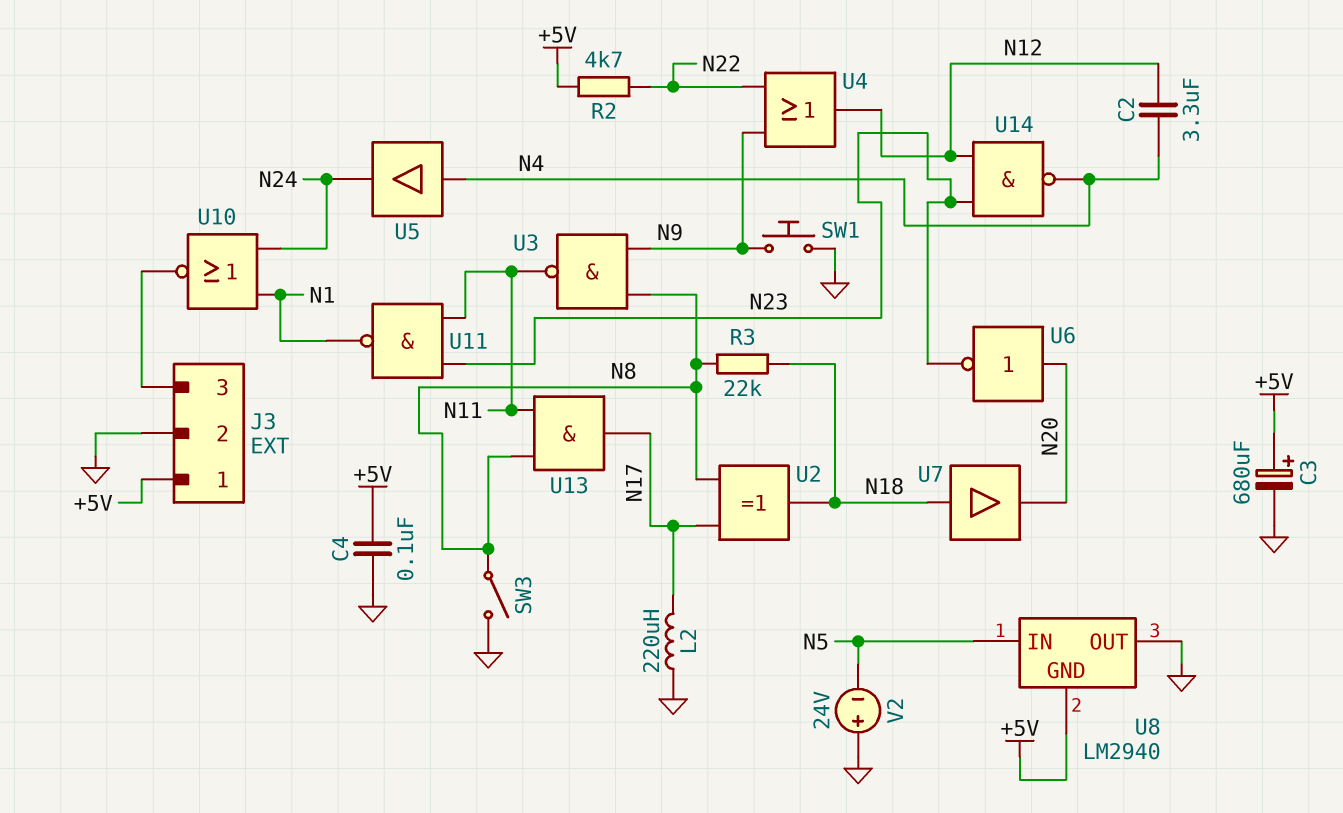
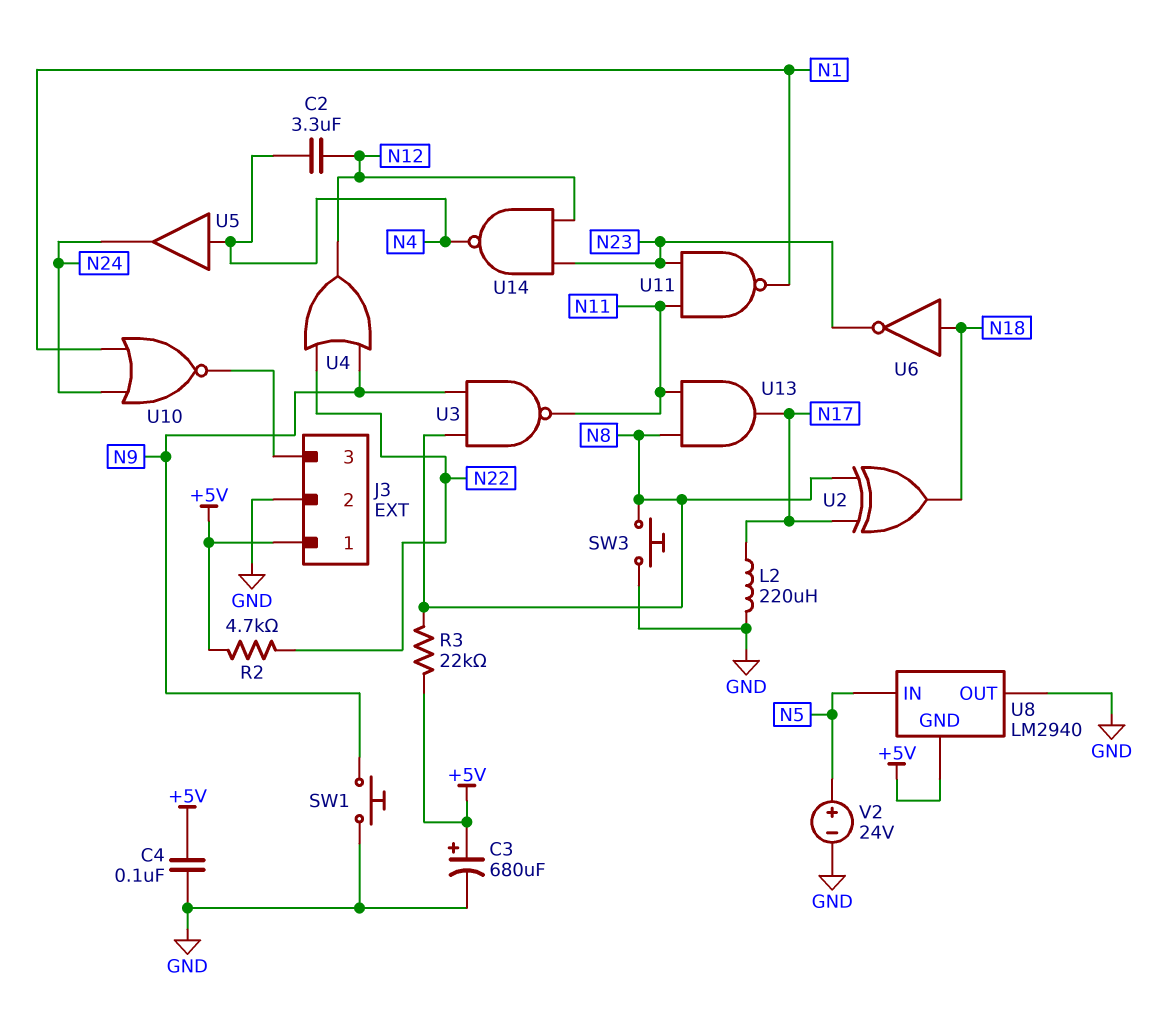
R3: 22k (N8, N18) -> 22k (+5V, N8)
SW3: switch (GND, N8) -> button (GND, N8)
U6: NOT (in N20, out N23) -> NOT (in N18, out N23)
U7: buffer (in N18, out N20) -> none
V2: 24V (plus GND, minus N5) -> 24V (plus N5, minus GND)

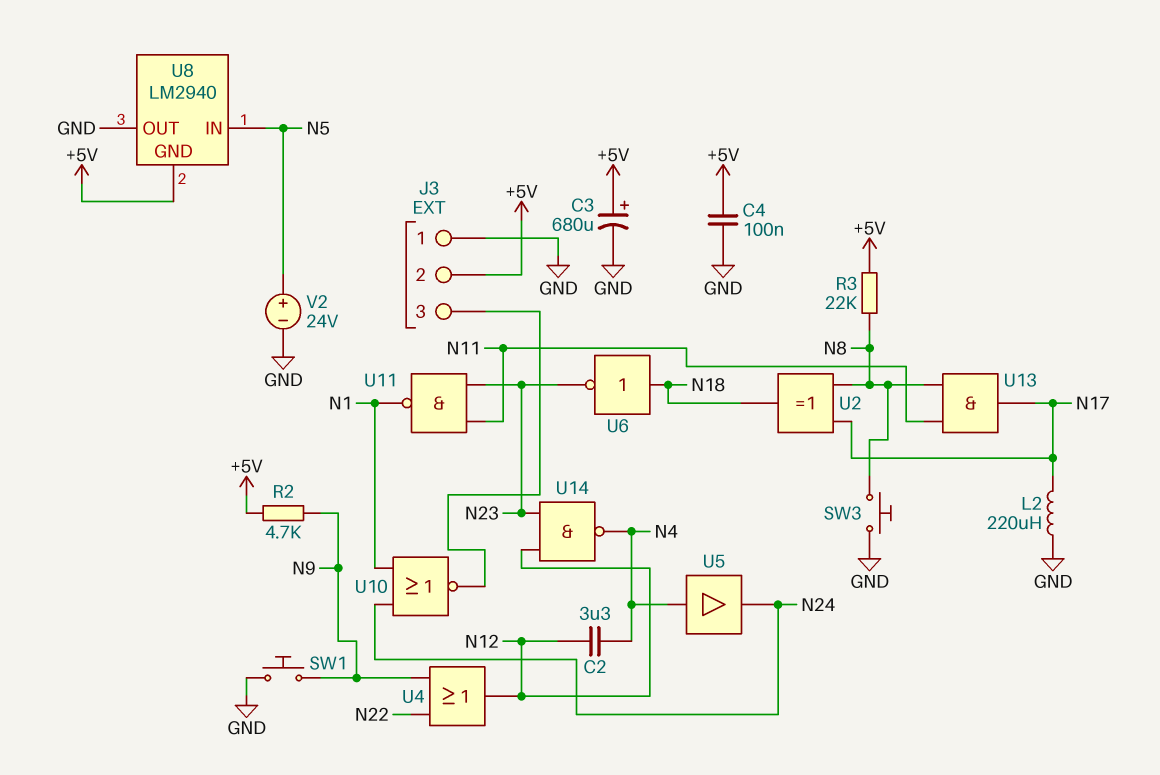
J3 pin 1: +5V -> GND
J3 pin 2: GND -> +5V
R2: 4.7k (+5V, N22) -> 4.7k (+5V, N9)
U3: NAND (in N8, in N9, out N11) -> none

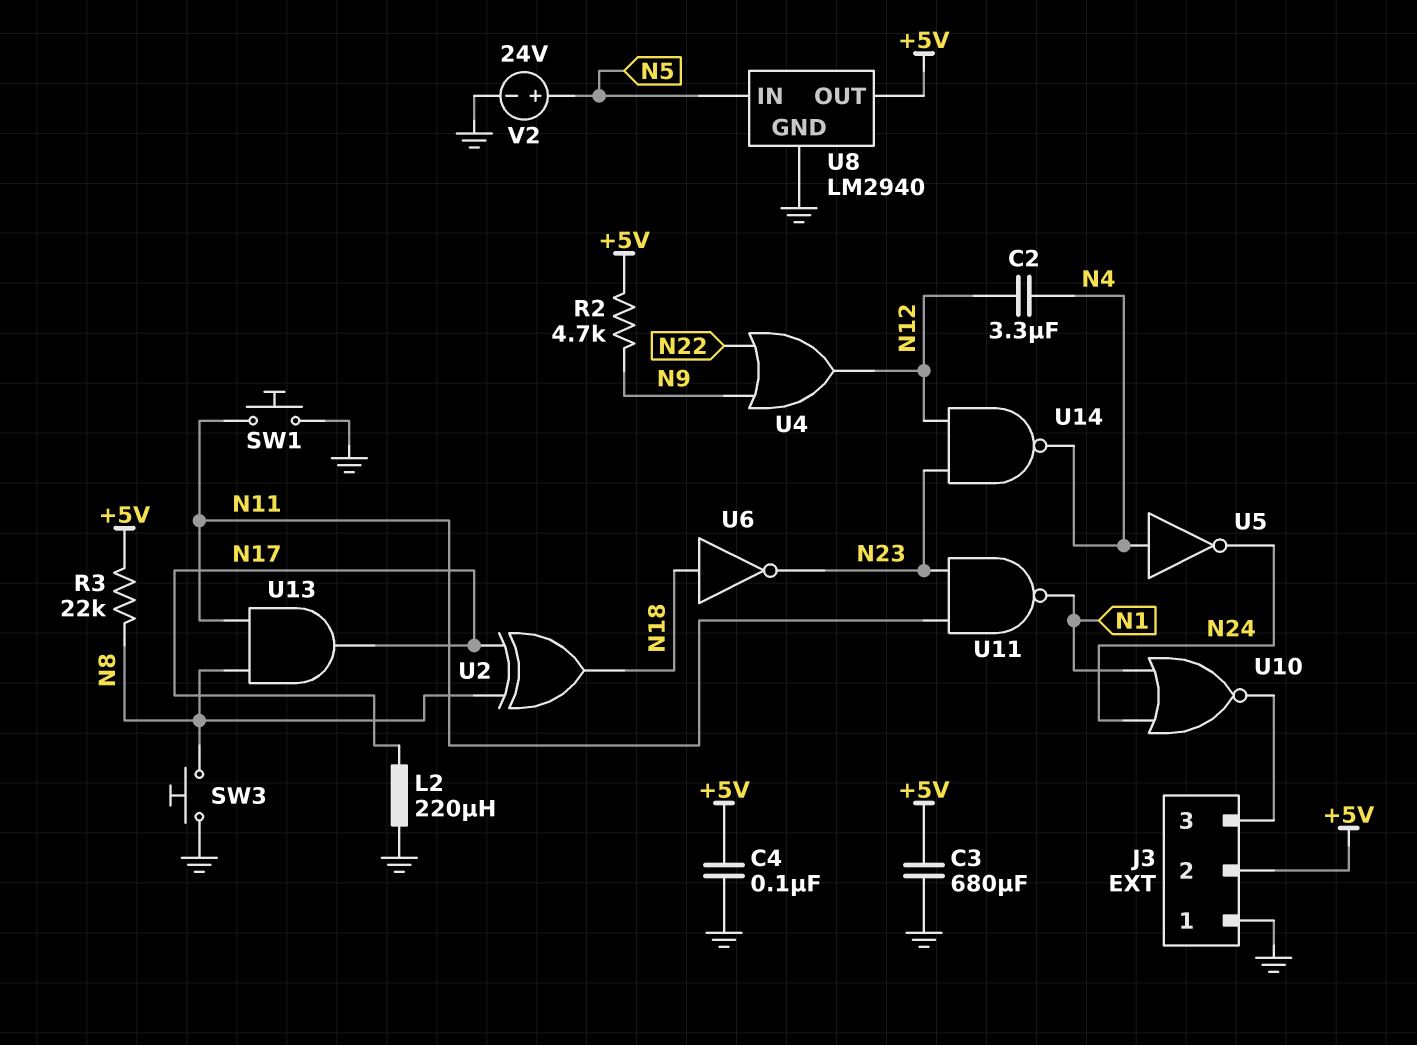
C3: 680uF (plus +5V, minus GND) -> 680uF (+5V, GND)
SW1: button (GND, N9) -> button (GND, N11)
U5: buffer (in N4, out N24) -> NOT (in N4, out N24)
U8 pin GND: +5V -> GND
U8 pin OUT: GND -> +5V

